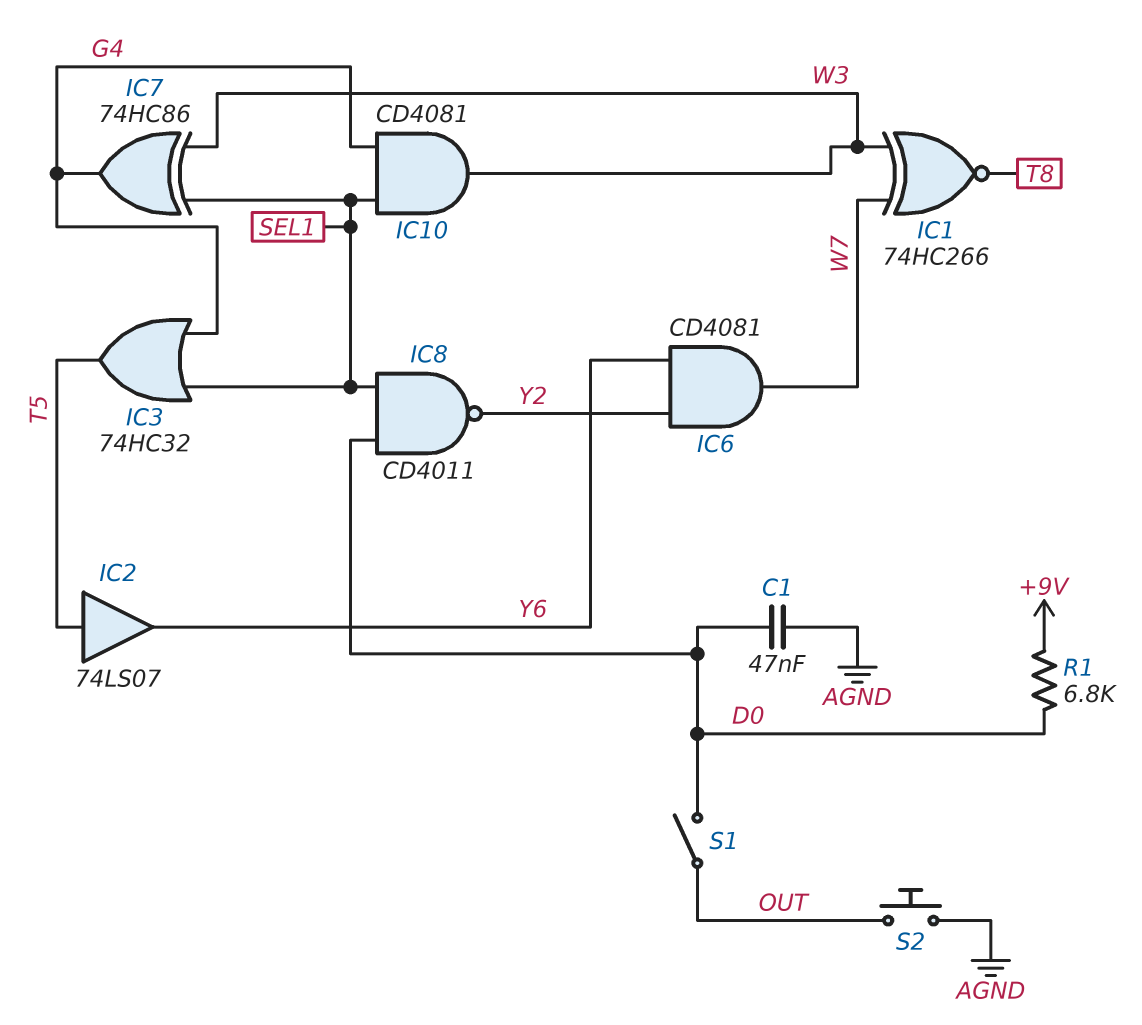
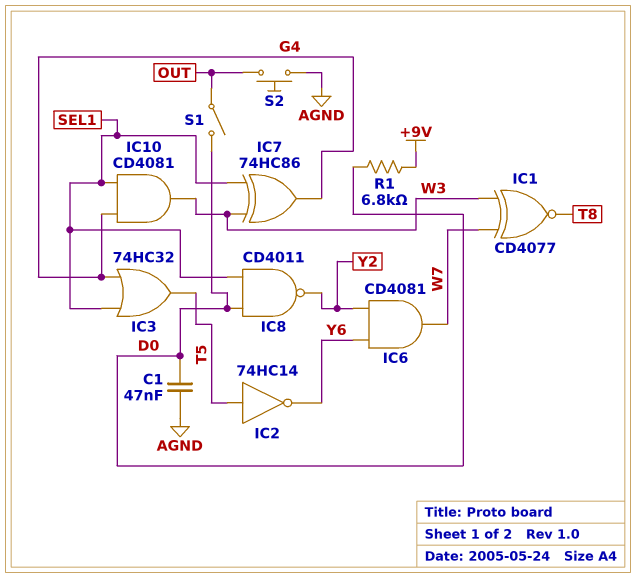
IC1: XNOR 74HC266 (in W3, in W7, out T8) -> XNOR CD4077 (in W3, in W7, out T8)
IC2: buffer 74LS07 (in T5, out Y6) -> NOT 74HC14 (in T5, out Y6)

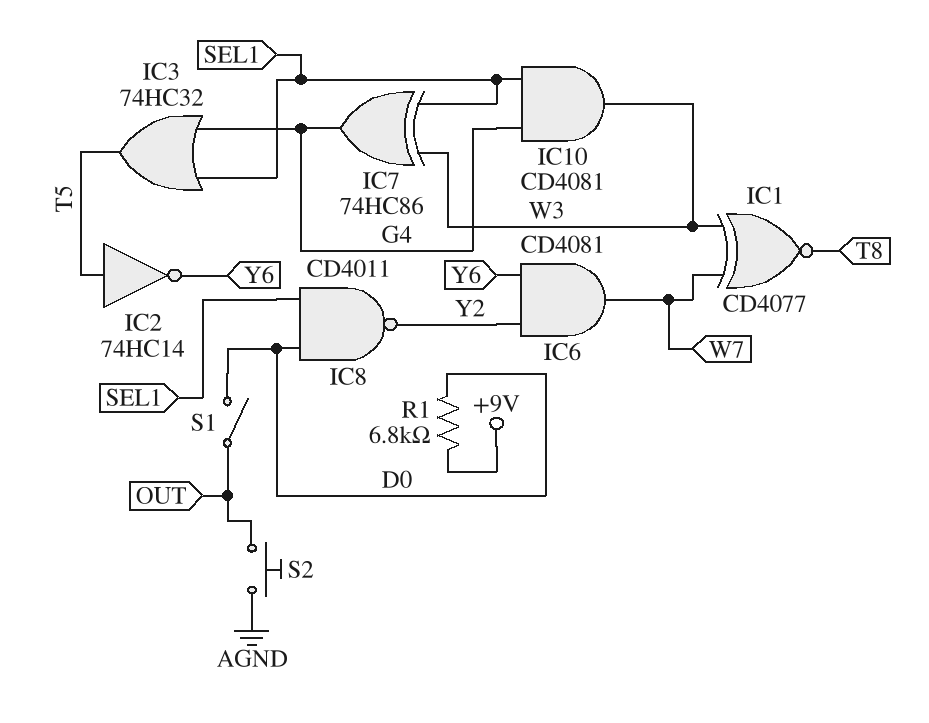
C1: 47nF (AGND, D0) -> none

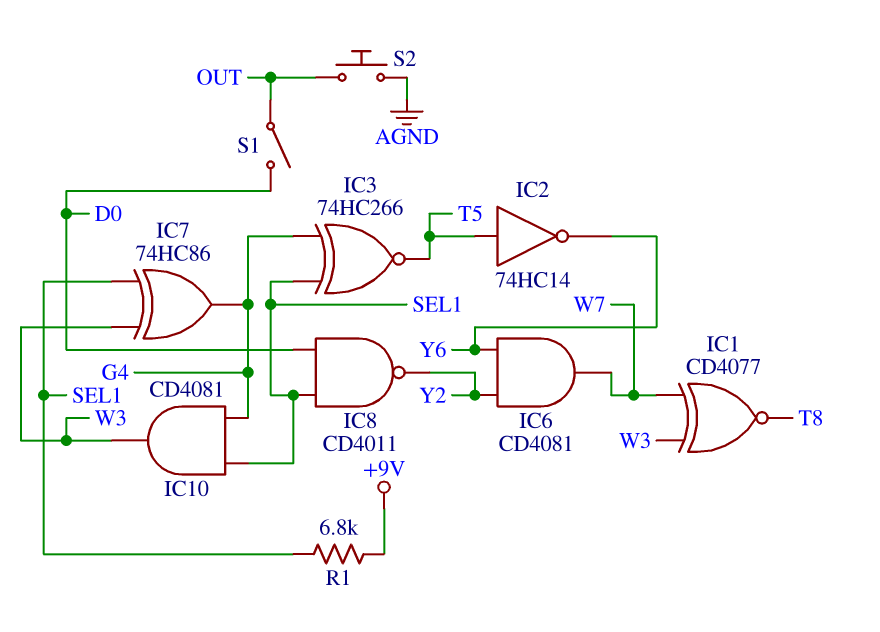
IC3: OR 74HC32 (in G4, in SEL1, out T5) -> XNOR 74HC266 (in G4, in SEL1, out T5)
R1: 6.8k (+9V, D0) -> 6.8k (+9V, SEL1)

